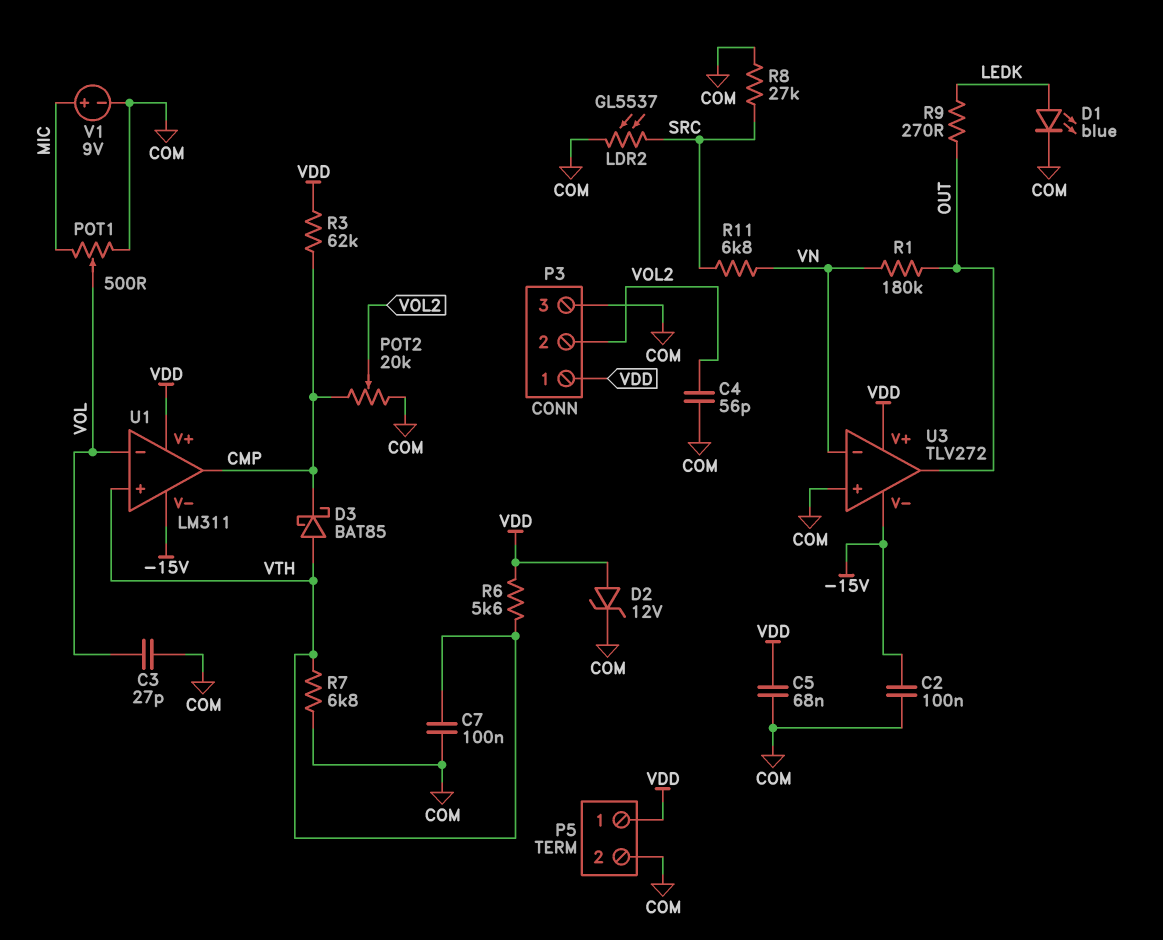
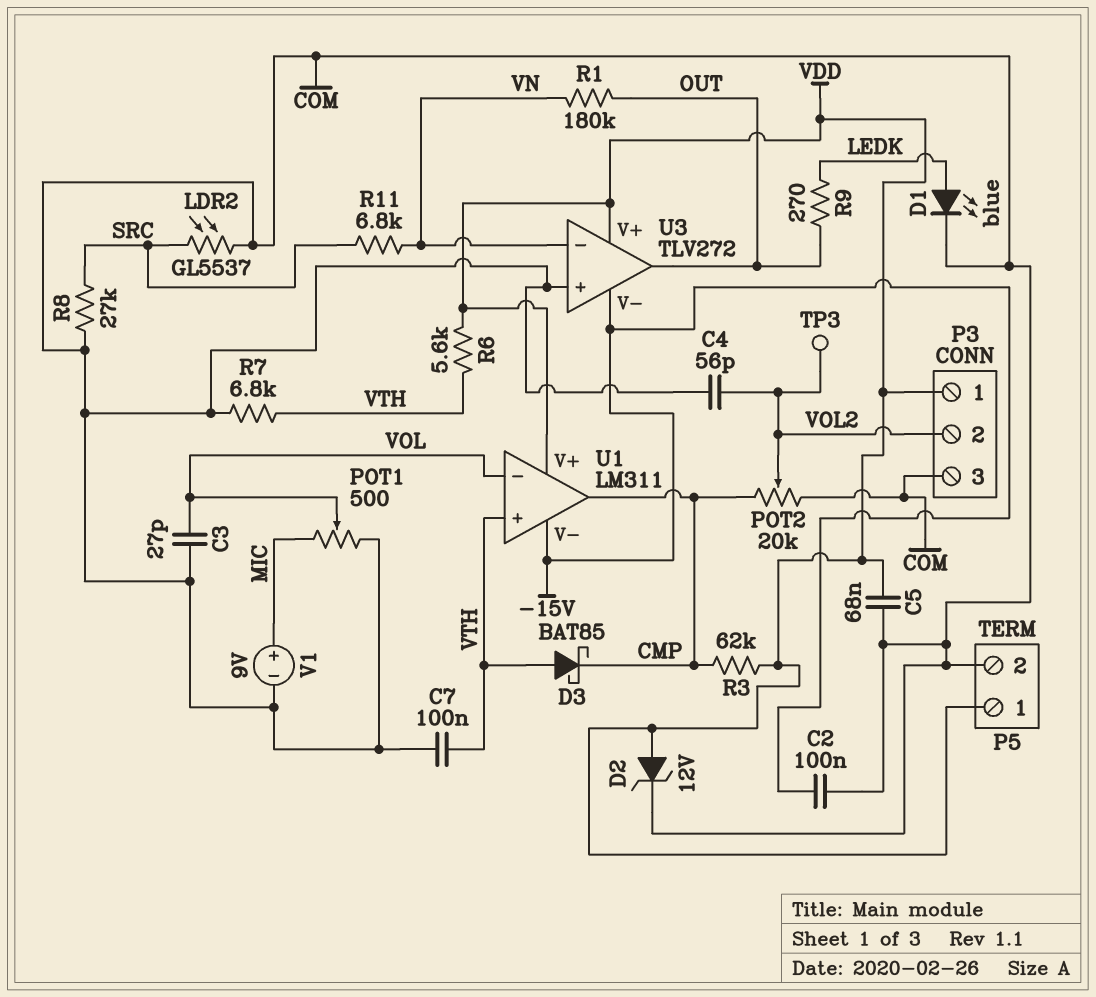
TP3: none -> test point (VOL2)

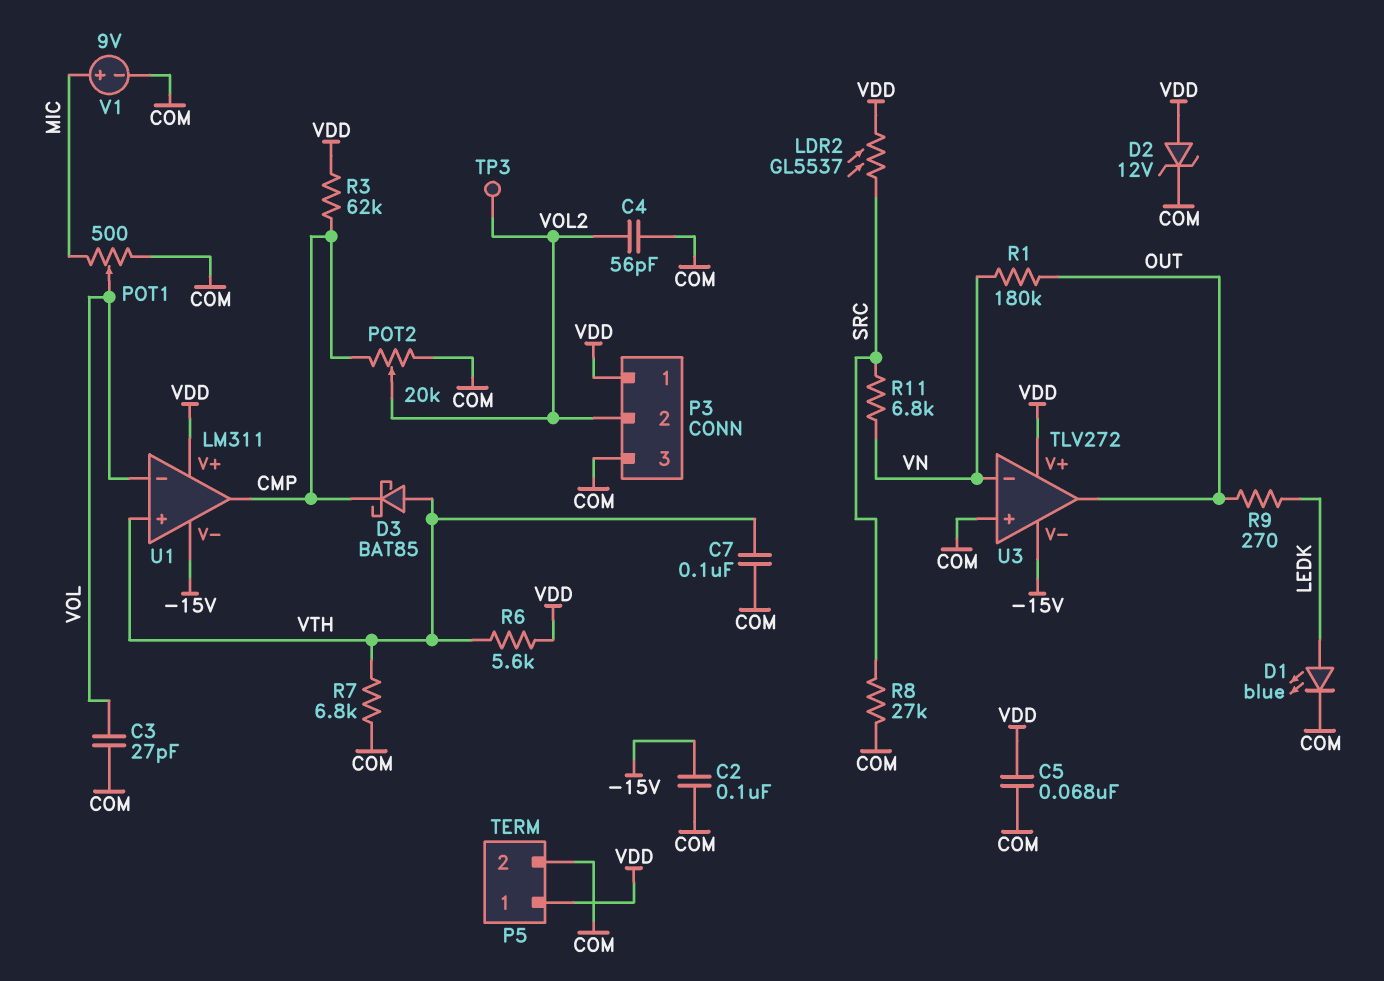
LDR2: GL5537 (COM, SRC) -> GL5537 (SRC, VDD)

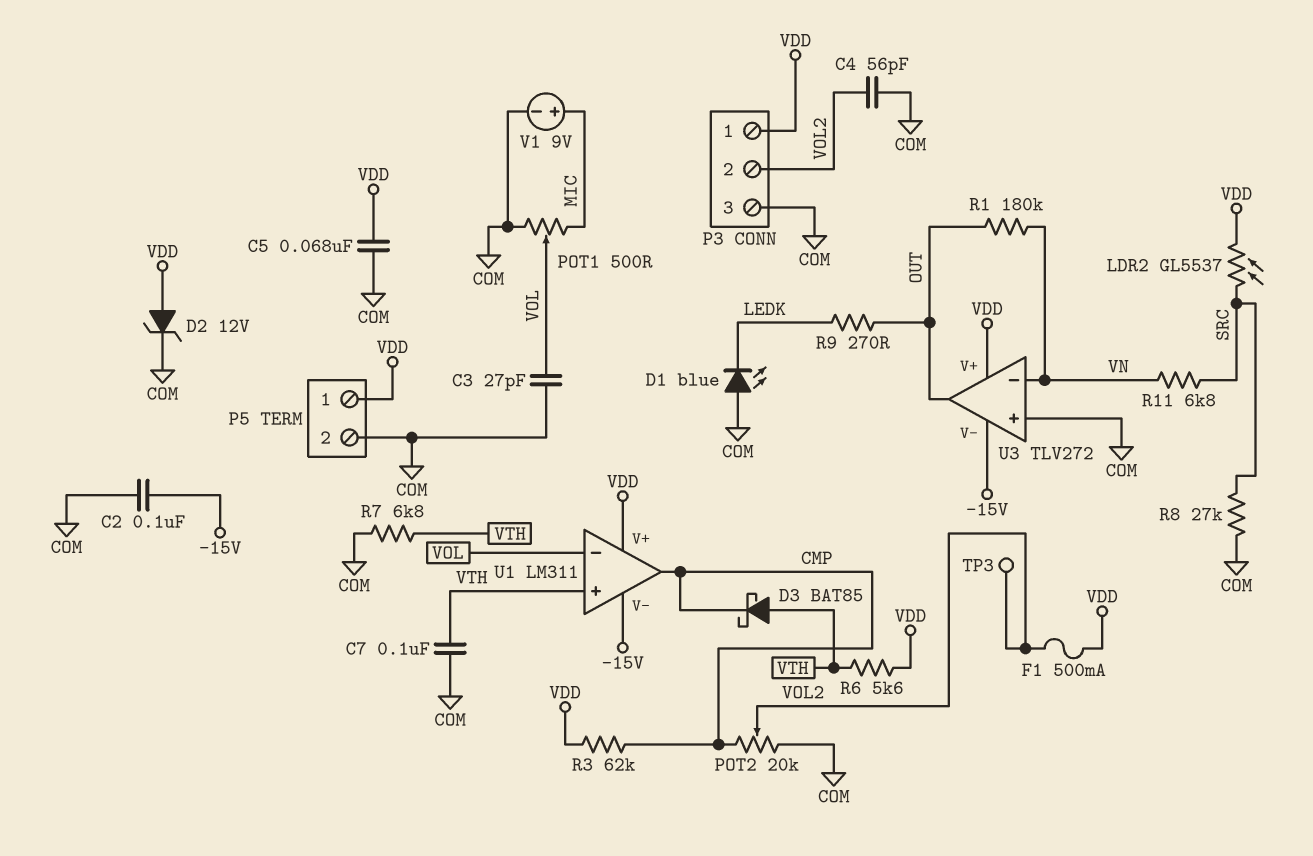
D1: LED blue (A LEDK, K COM) -> LED blue (A COM, K LEDK)
F1: none -> 500mA (VDD, VOL2)

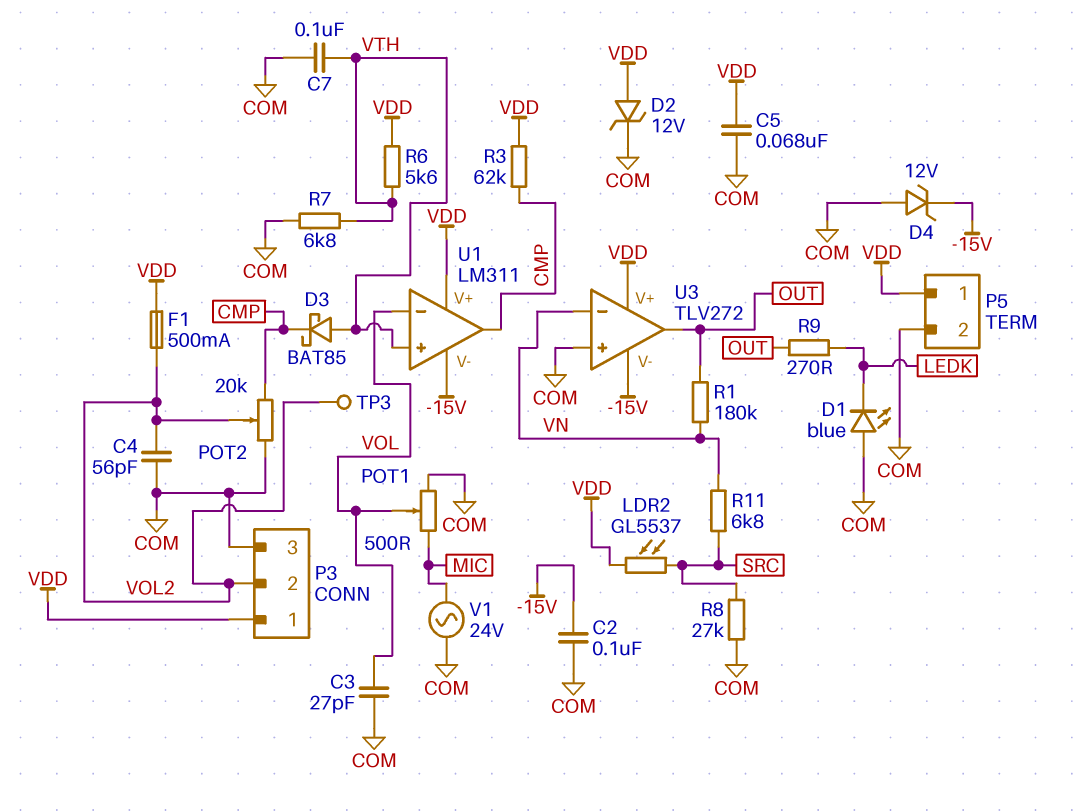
D4: none -> zener 12V (A COM, K -15V)
V1: 9V (plus MIC, minus COM) -> AC 24V (COM, MIC)

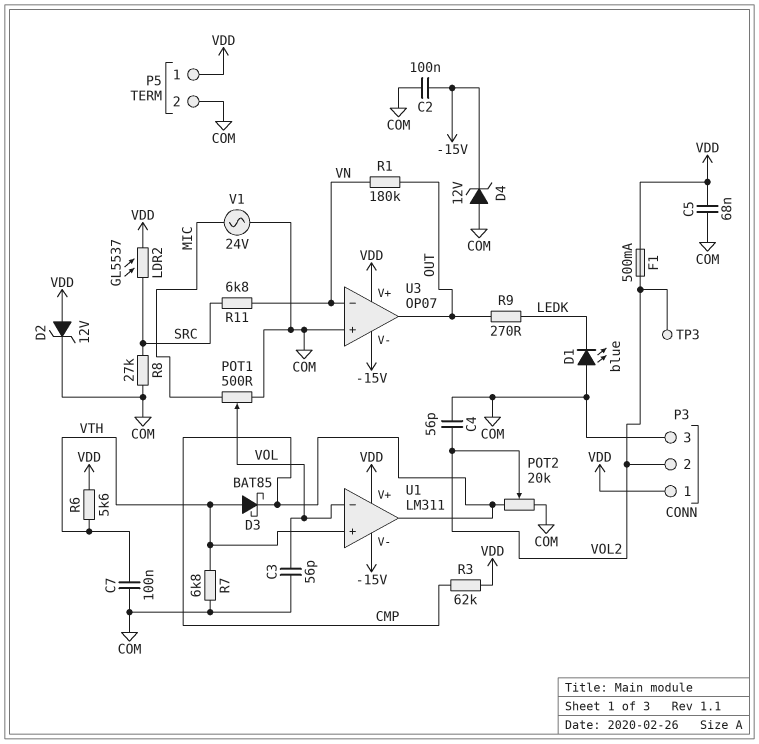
C3: 27pF (COM, VOL) -> 56pF (COM, VOL)
U3: TLV272 -> OP07

